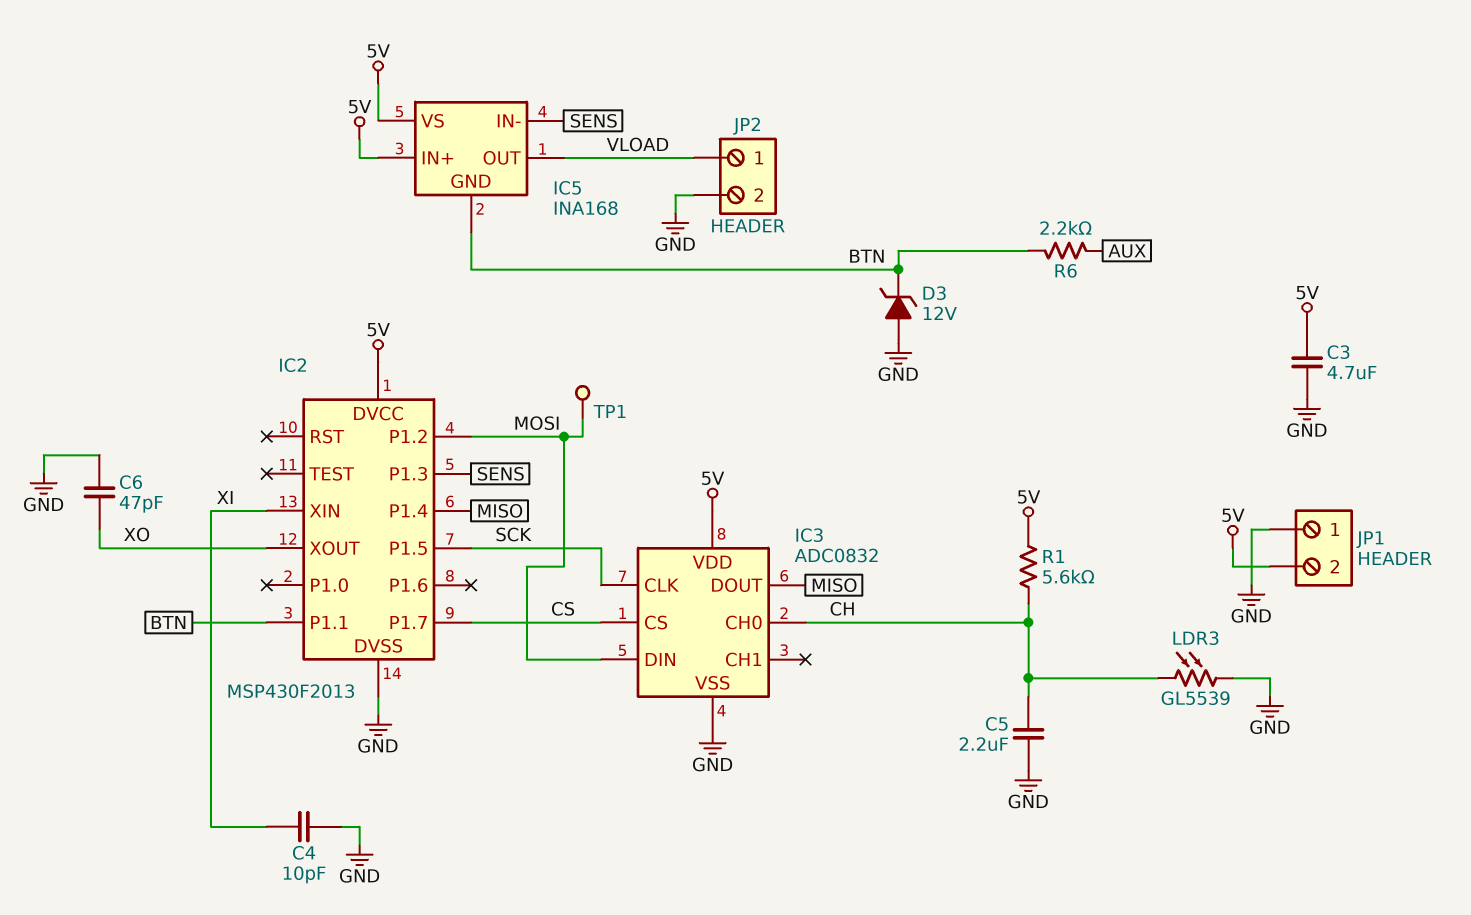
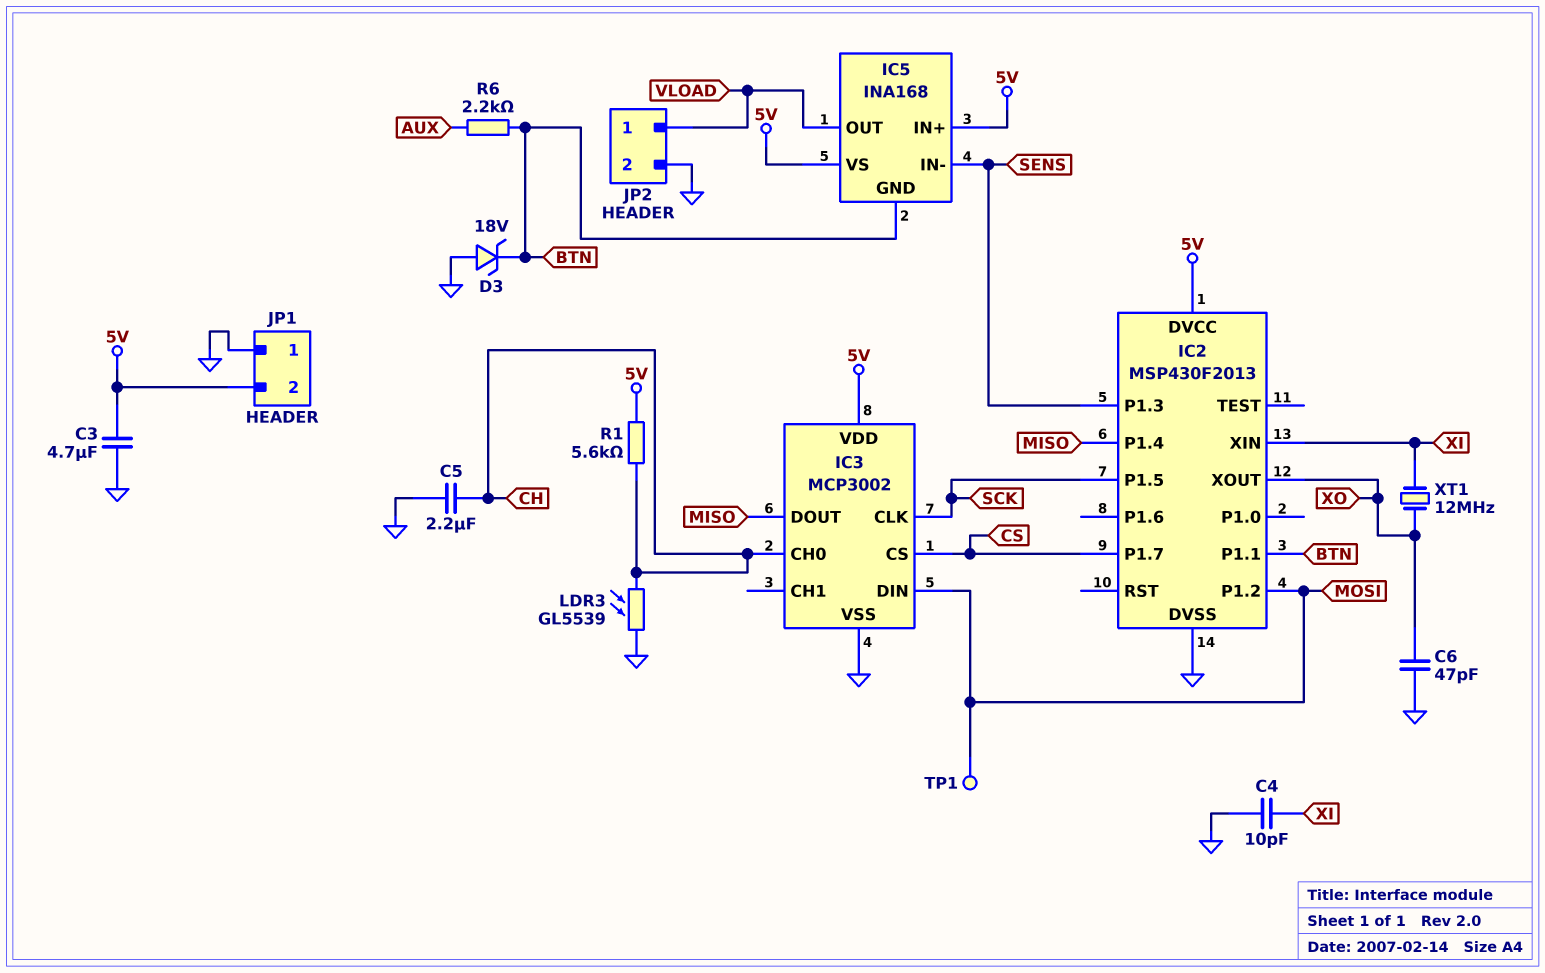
D3: zener 12V (A GND, K BTN) -> zener 18V (A GND, K BTN)
IC3: ADC0832 -> MCP3002
XT1: none -> 12MHz (XI, XO)

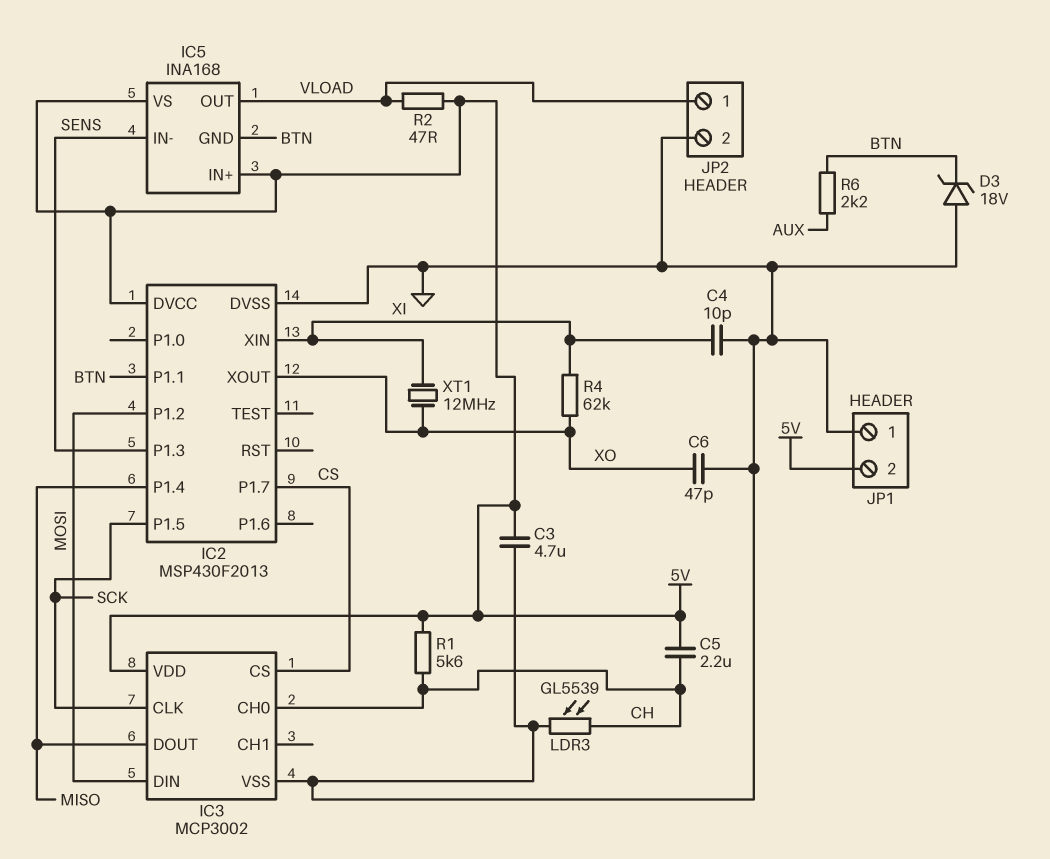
C5: 2.2uF (CH, GND) -> 2.2uF (5V, CH)
R2: none -> 47 (5V, VLOAD)
R4: none -> 62k (XI, XO)
TP1: test point (MOSI) -> none

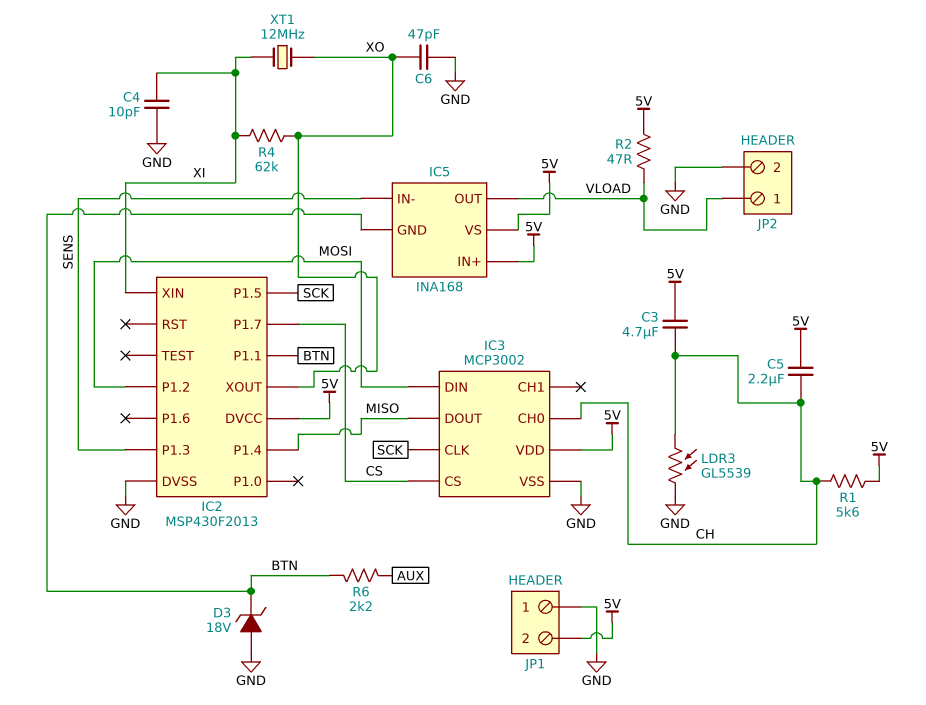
C3: 4.7uF (5V, GND) -> 4.7uF (5V, CH)

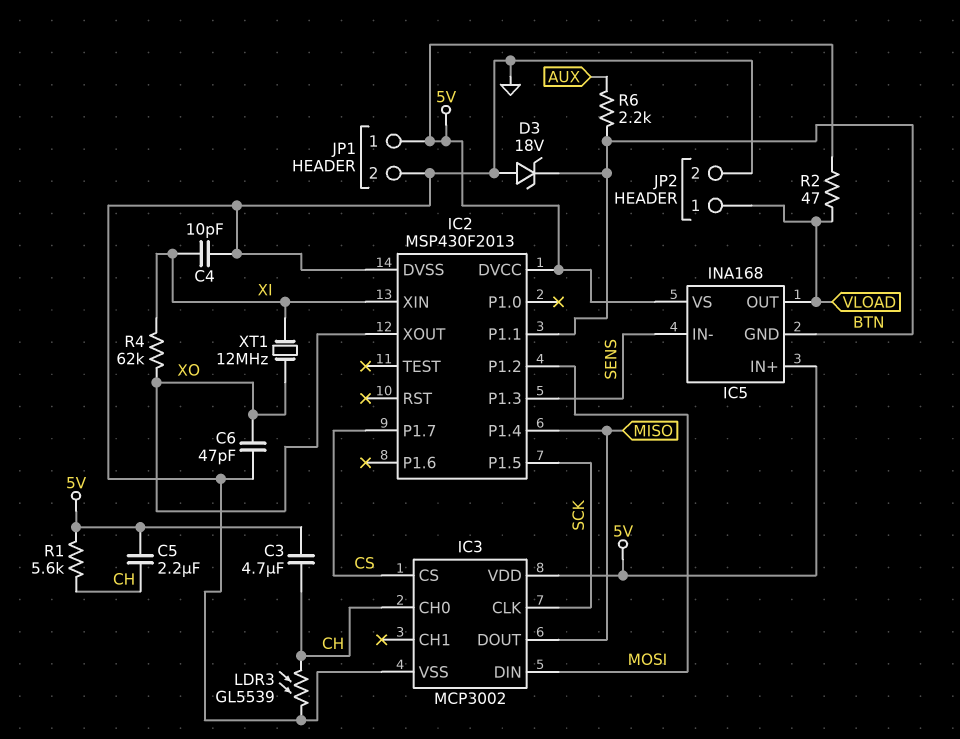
JP1 pin 1: GND -> 5V
JP1 pin 2: 5V -> GND

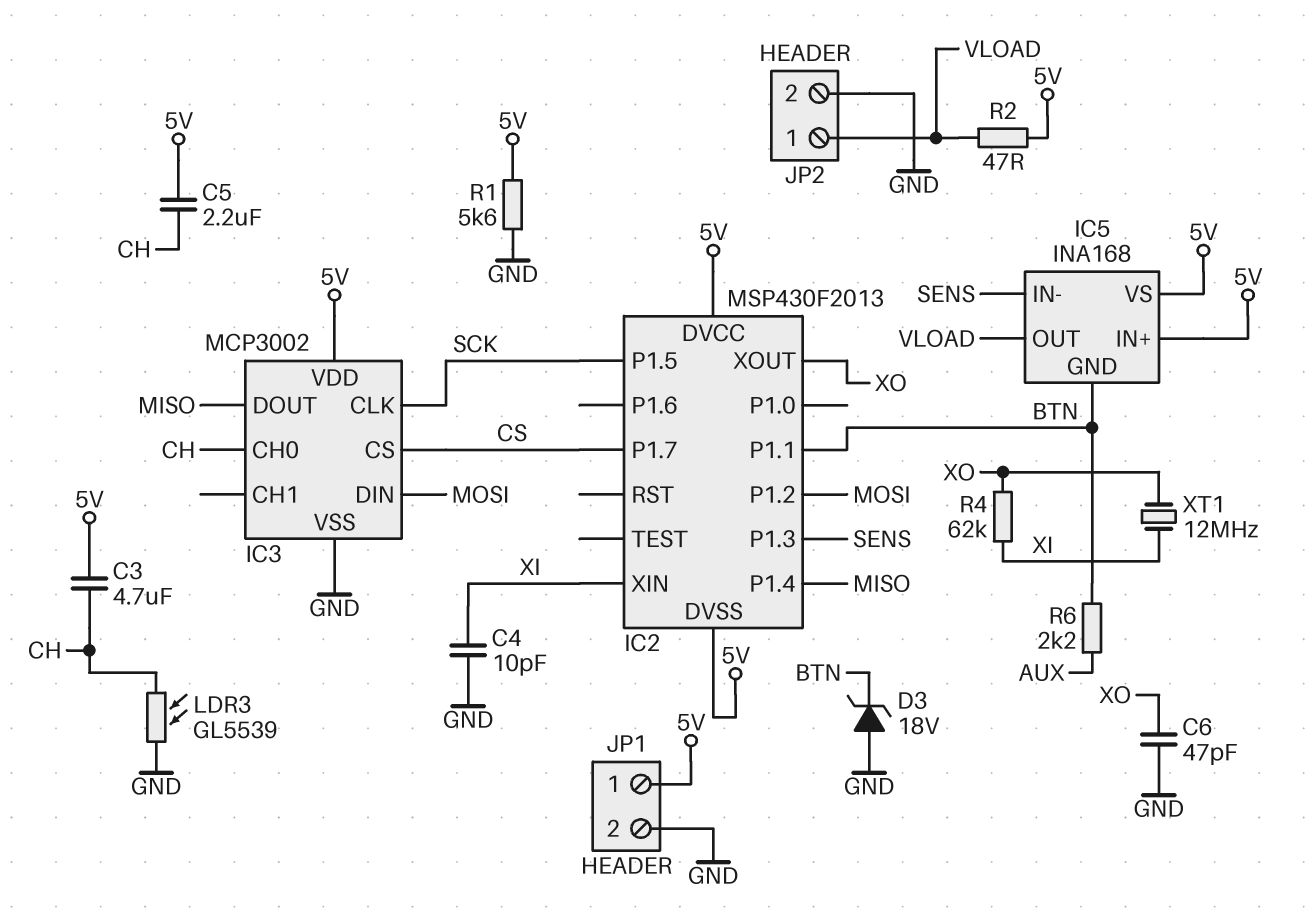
IC2 pin DVSS: GND -> 5V
R1: 5.6k (5V, CH) -> 5.6k (5V, GND)

